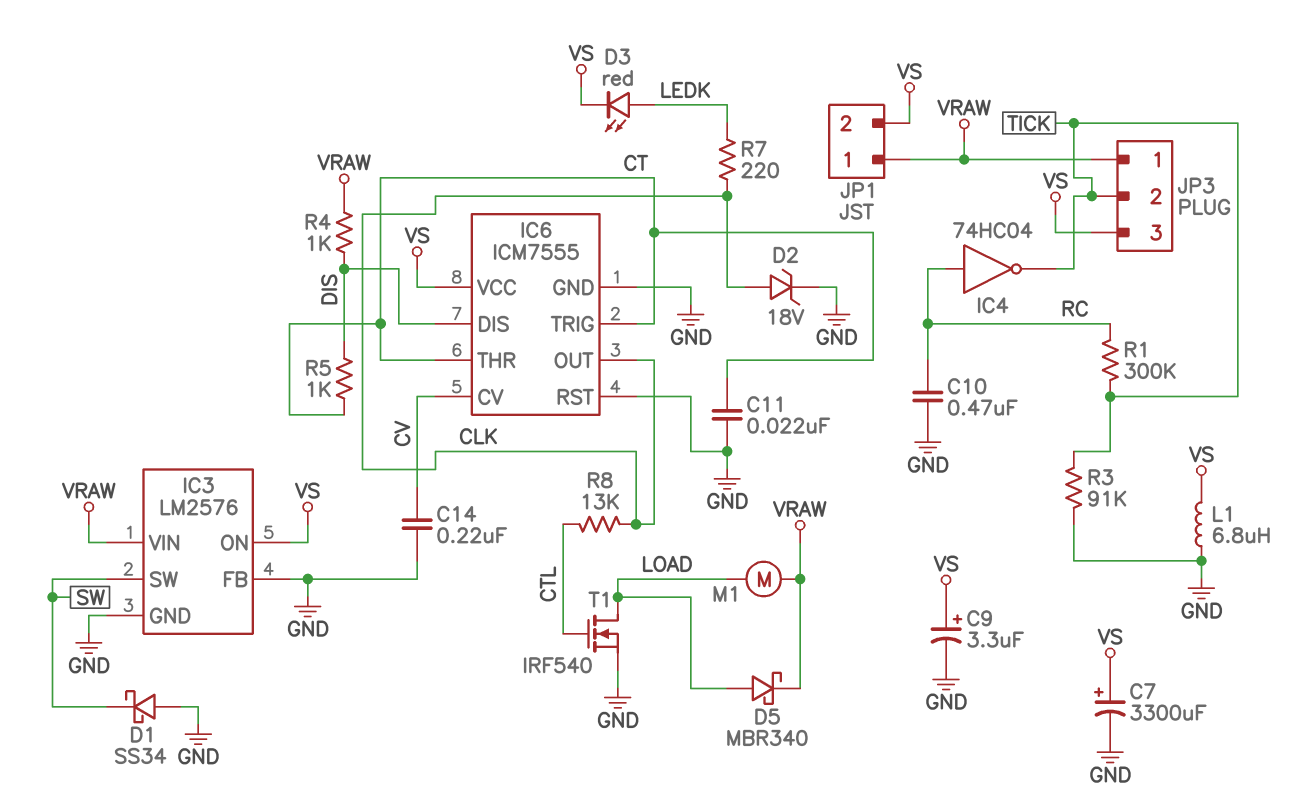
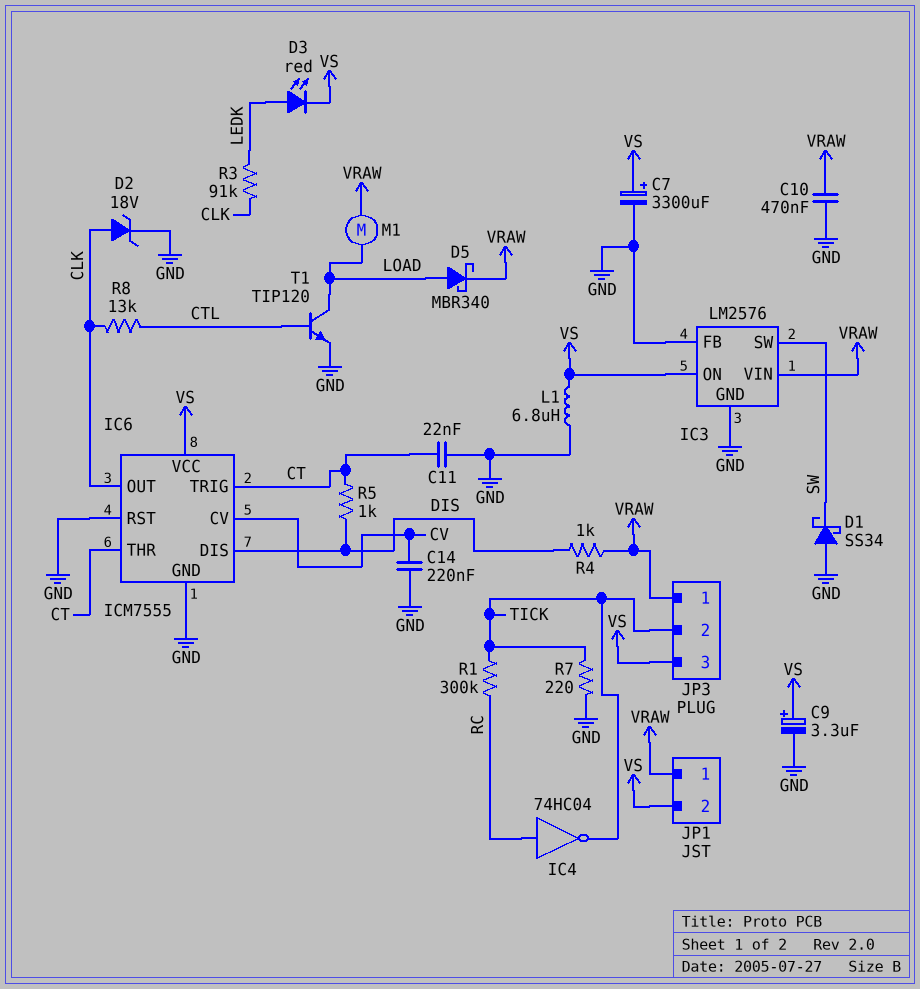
C10: 470nF (GND, RC) -> 470nF (GND, VRAW)
R3: 91k (GND, TICK) -> 91k (CLK, LEDK)
R7: 220 (CLK, LEDK) -> 220 (GND, TICK)
T1: NMOS IRF540 (G CTL, D LOAD, S GND) -> NPN TIP120 (B CTL, C LOAD, E GND)

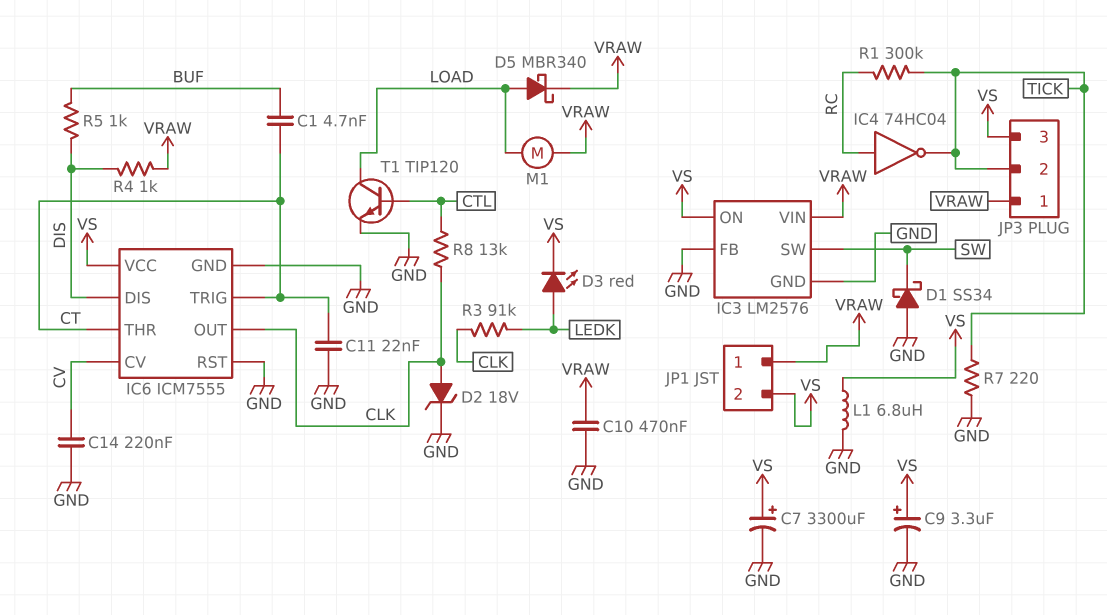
C1: none -> 4.7nF (BUF, CT)
R5: 1k (CT, DIS) -> 1k (BUF, DIS)

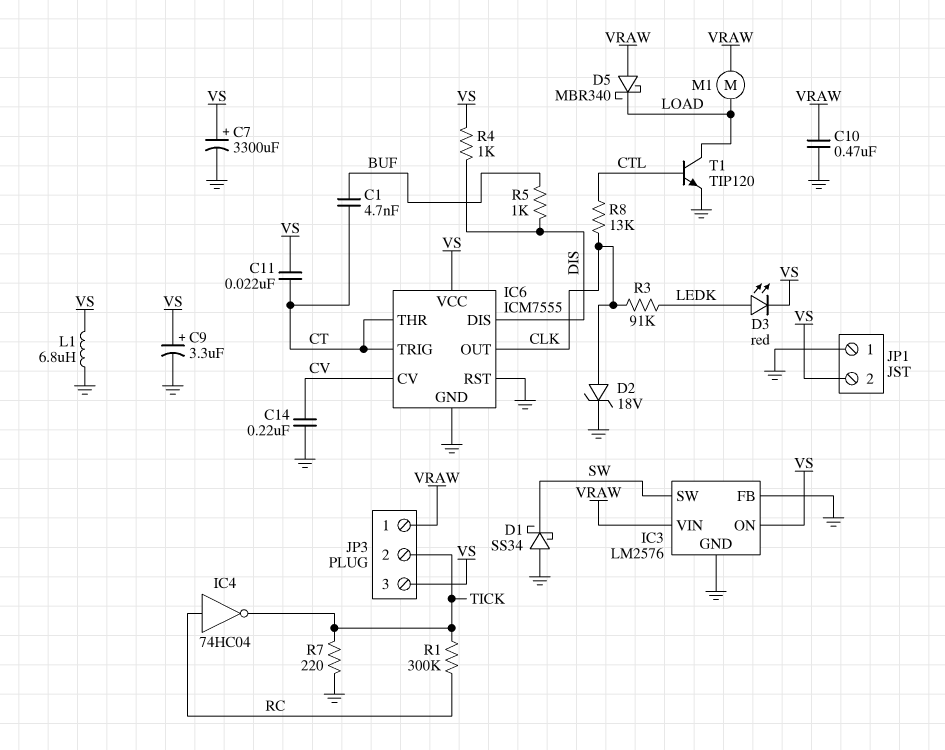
C11: 22nF (CT, GND) -> 22nF (CT, VS)
D5: schottky MBR340 (A LOAD, K VRAW) -> schottky MBR340 (A VRAW, K LOAD)
JP1 pin 1: VRAW -> GND
R4: 1k (DIS, VRAW) -> 1k (DIS, VS)

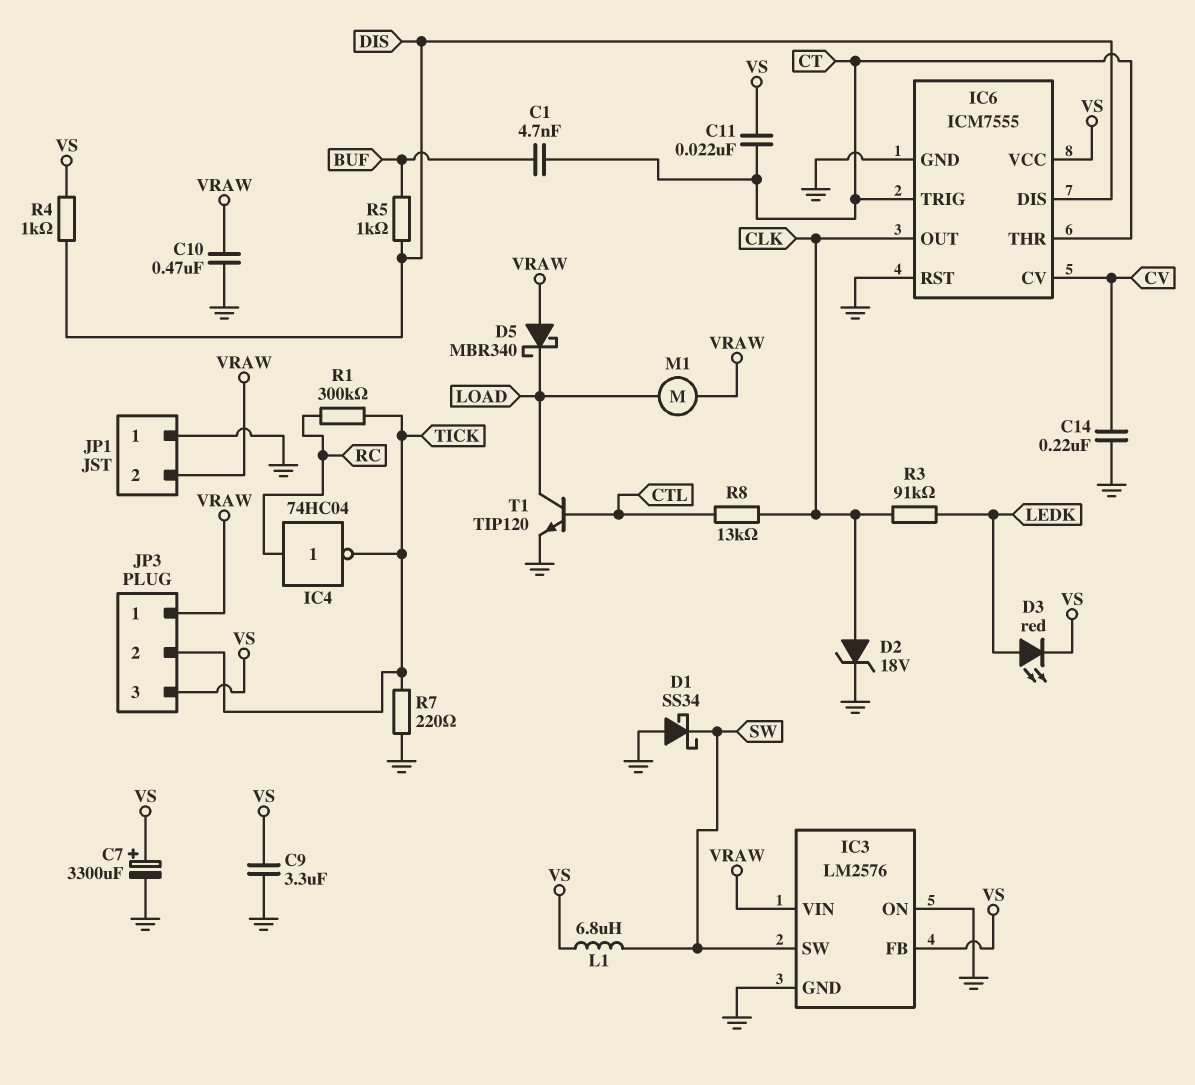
C9: 3.3uF (plus VS, minus GND) -> 3.3uF (GND, VS)
IC3 pin FB: GND -> VS
IC3 pin ON: VS -> GND
JP1 pin 2: VS -> VRAW
L1: 6.8uH (GND, VS) -> 6.8uH (SW, VS)

